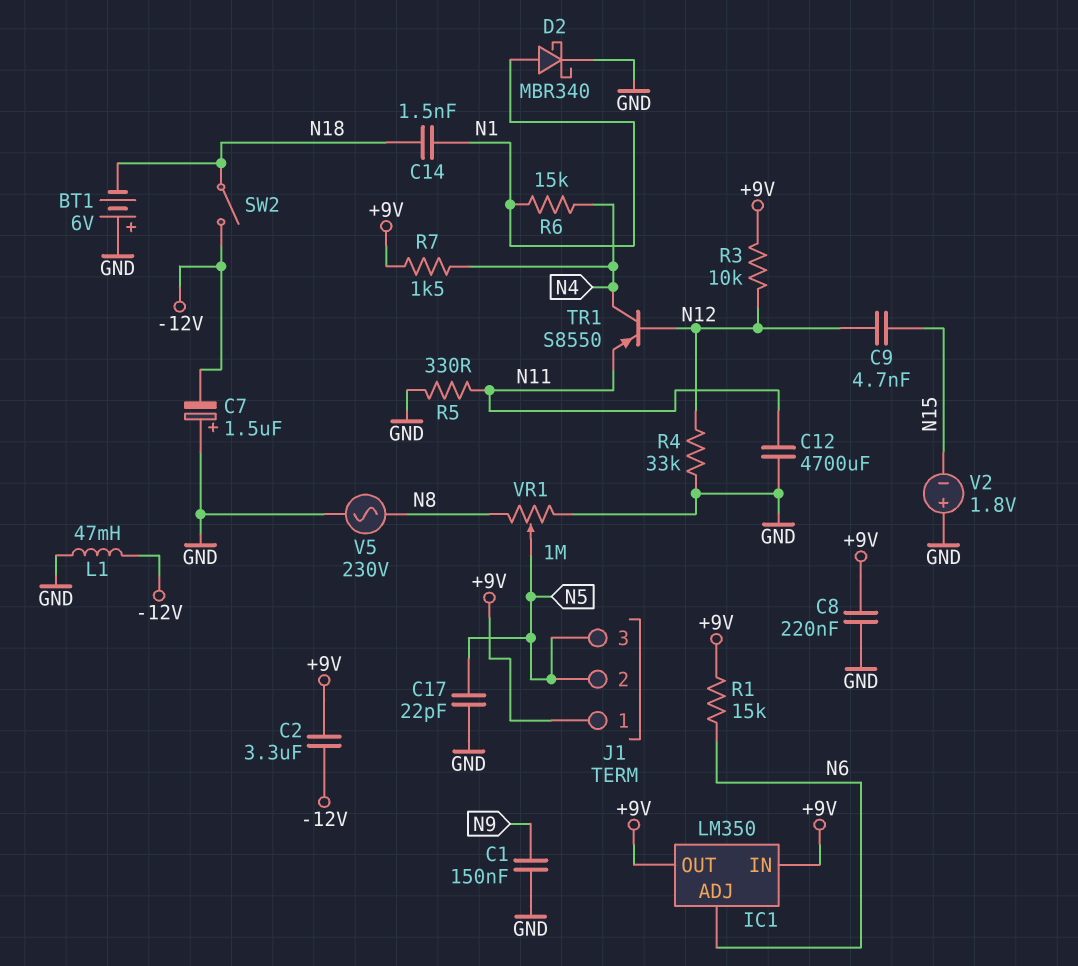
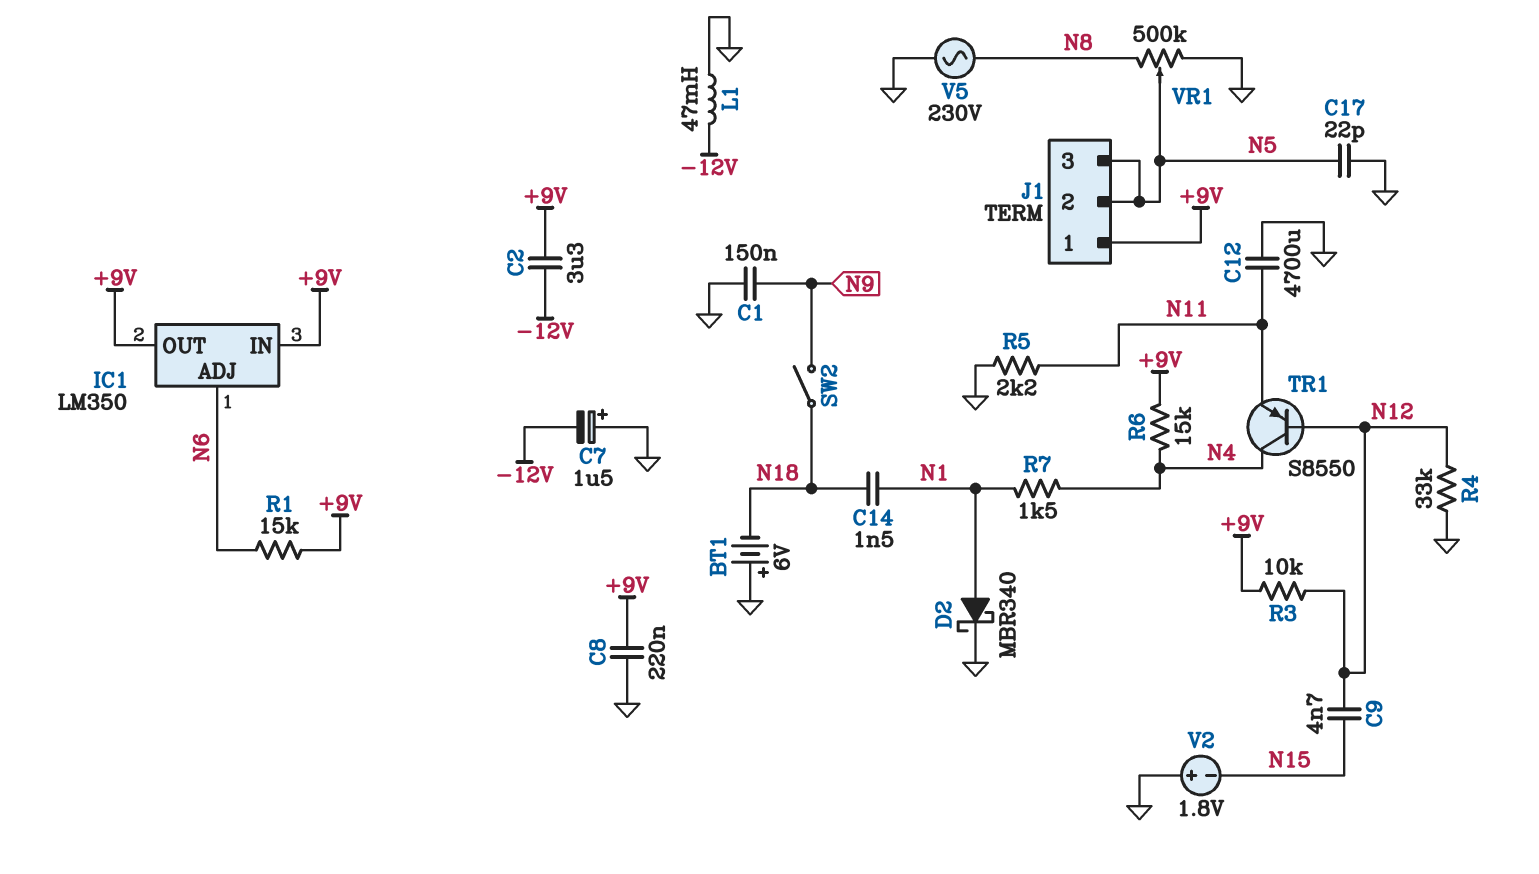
R5: 330 (GND, N11) -> 2.2k (GND, N11)
R6: 15k (N1, N4) -> 15k (+9V, N4)
R7: 1.5k (+9V, N4) -> 1.5k (N1, N4)
SW2: switch (-12V, N18) -> switch (N9, N18)
VR1: 1M (GND, N8, wiper N5) -> 500k (GND, N8, wiper N5)

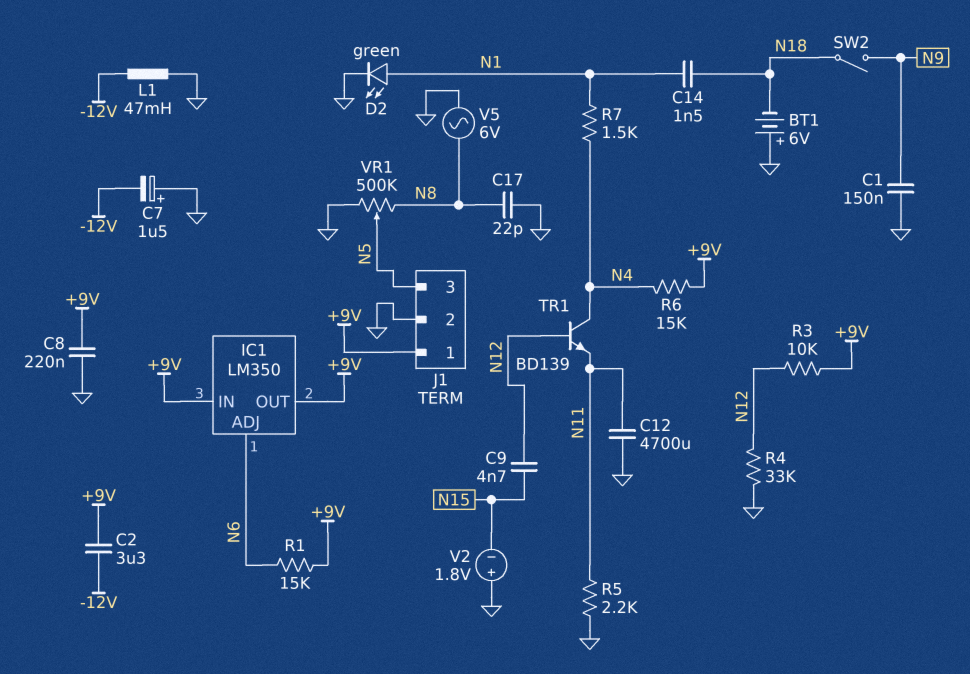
C17: 22pF (GND, N5) -> 22pF (GND, N8)
D2: schottky MBR340 (A N1, K GND) -> LED green (A N1, K GND)
J1 pin 2: N5 -> GND
TR1: PNP S8550 (B N12, C N4, E N11) -> NPN BD139 (B N12, C N4, E N11)
V5: AC 230V (GND, N8) -> AC 6V (GND, N8)

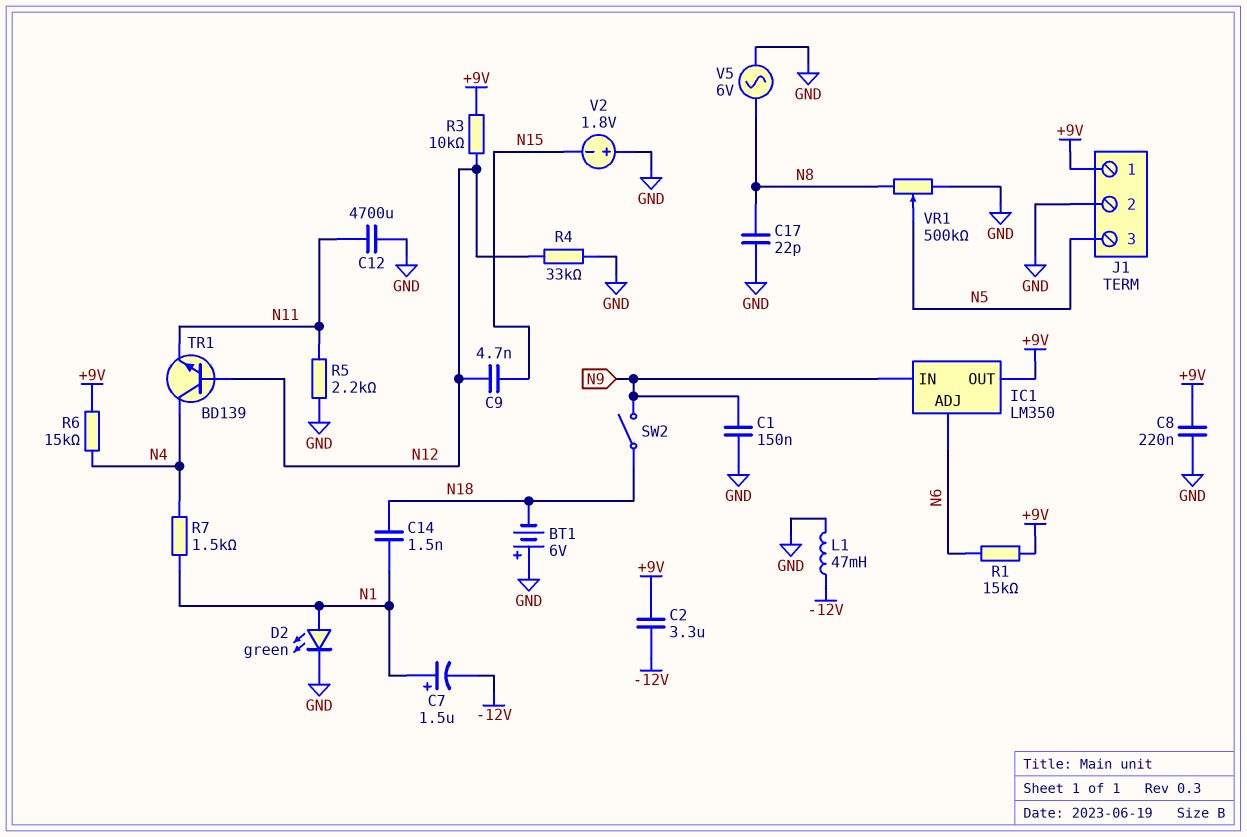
C7: 1.5uF (plus GND, minus -12V) -> 1.5uF (plus N1, minus -12V)
IC1 pin IN: +9V -> N9

